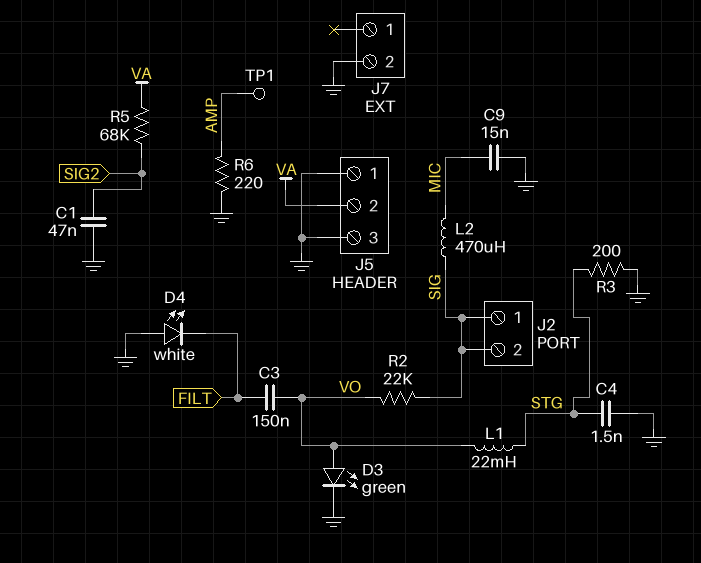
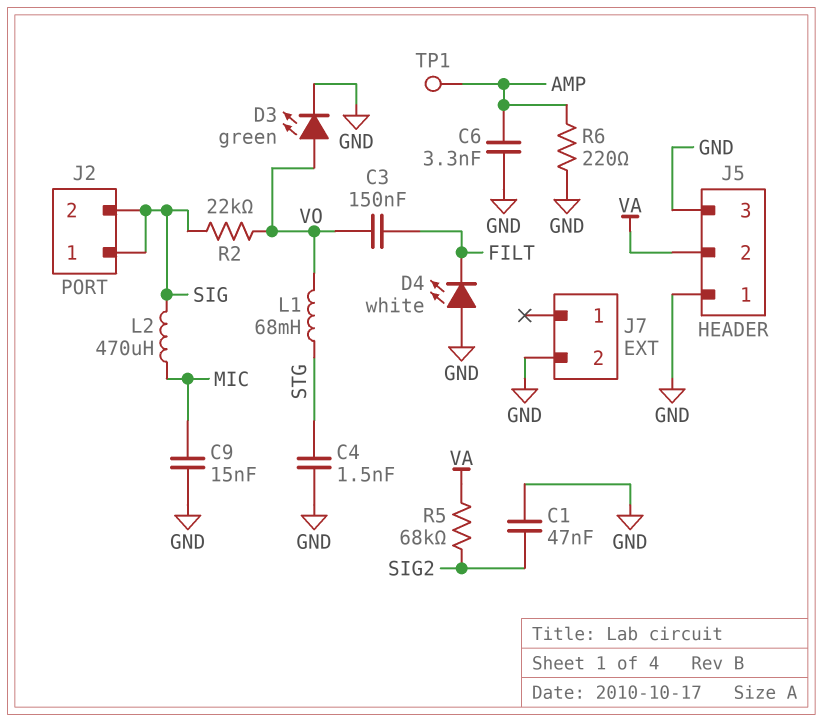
C6: none -> 3.3nF (AMP, GND)
L1: 22mH (STG, VO) -> 68mH (STG, VO)
R3: 200 (GND, STG) -> none

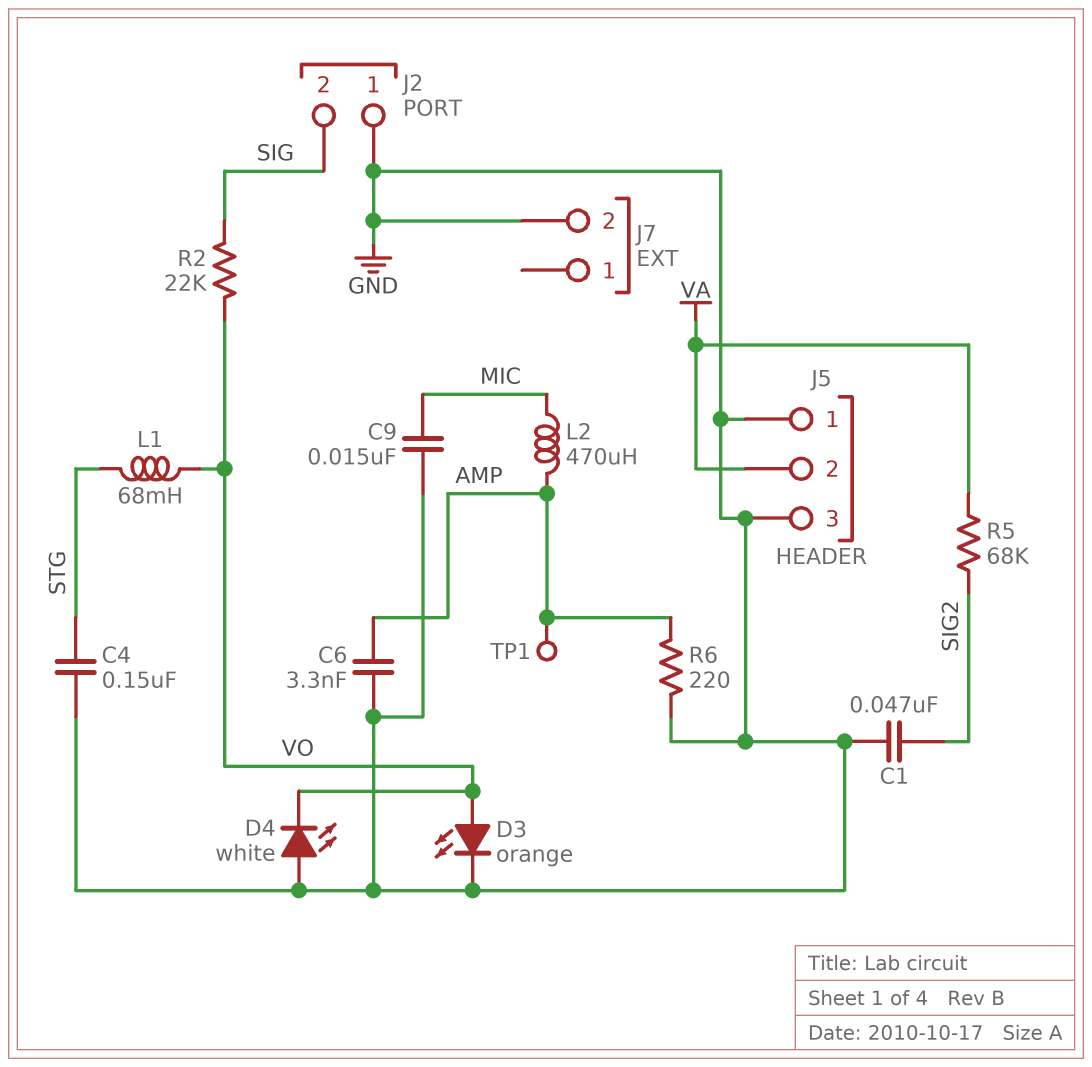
C3: 150nF (FILT, VO) -> none
C4: 1.5nF (GND, STG) -> 150nF (GND, STG)
D3: LED green (A VO, K GND) -> LED orange (A VO, K GND)
D4: LED white (A GND, K FILT) -> LED white (A GND, K VO)
J2 pin 1: SIG -> GND
L2: 470uH (MIC, SIG) -> 470uH (AMP, MIC)

